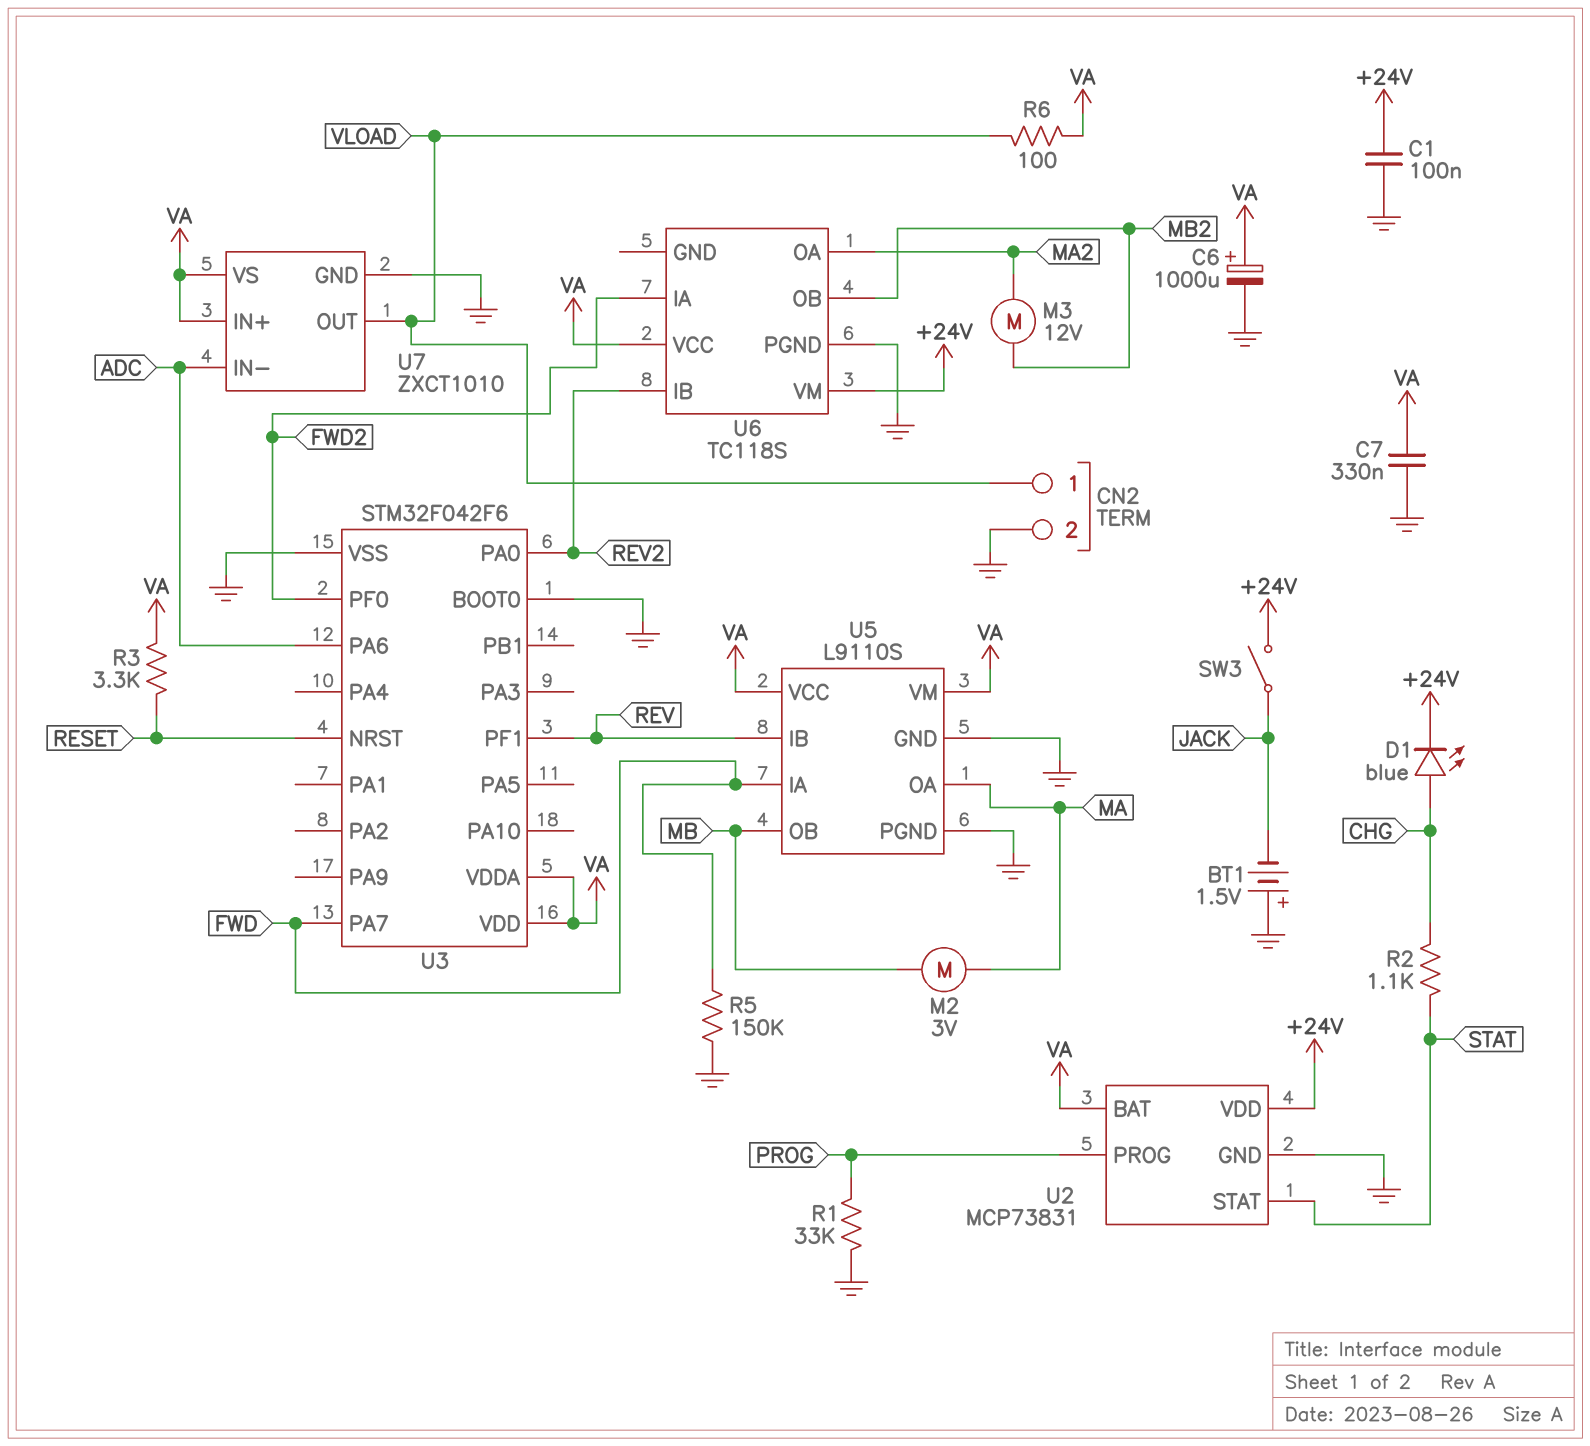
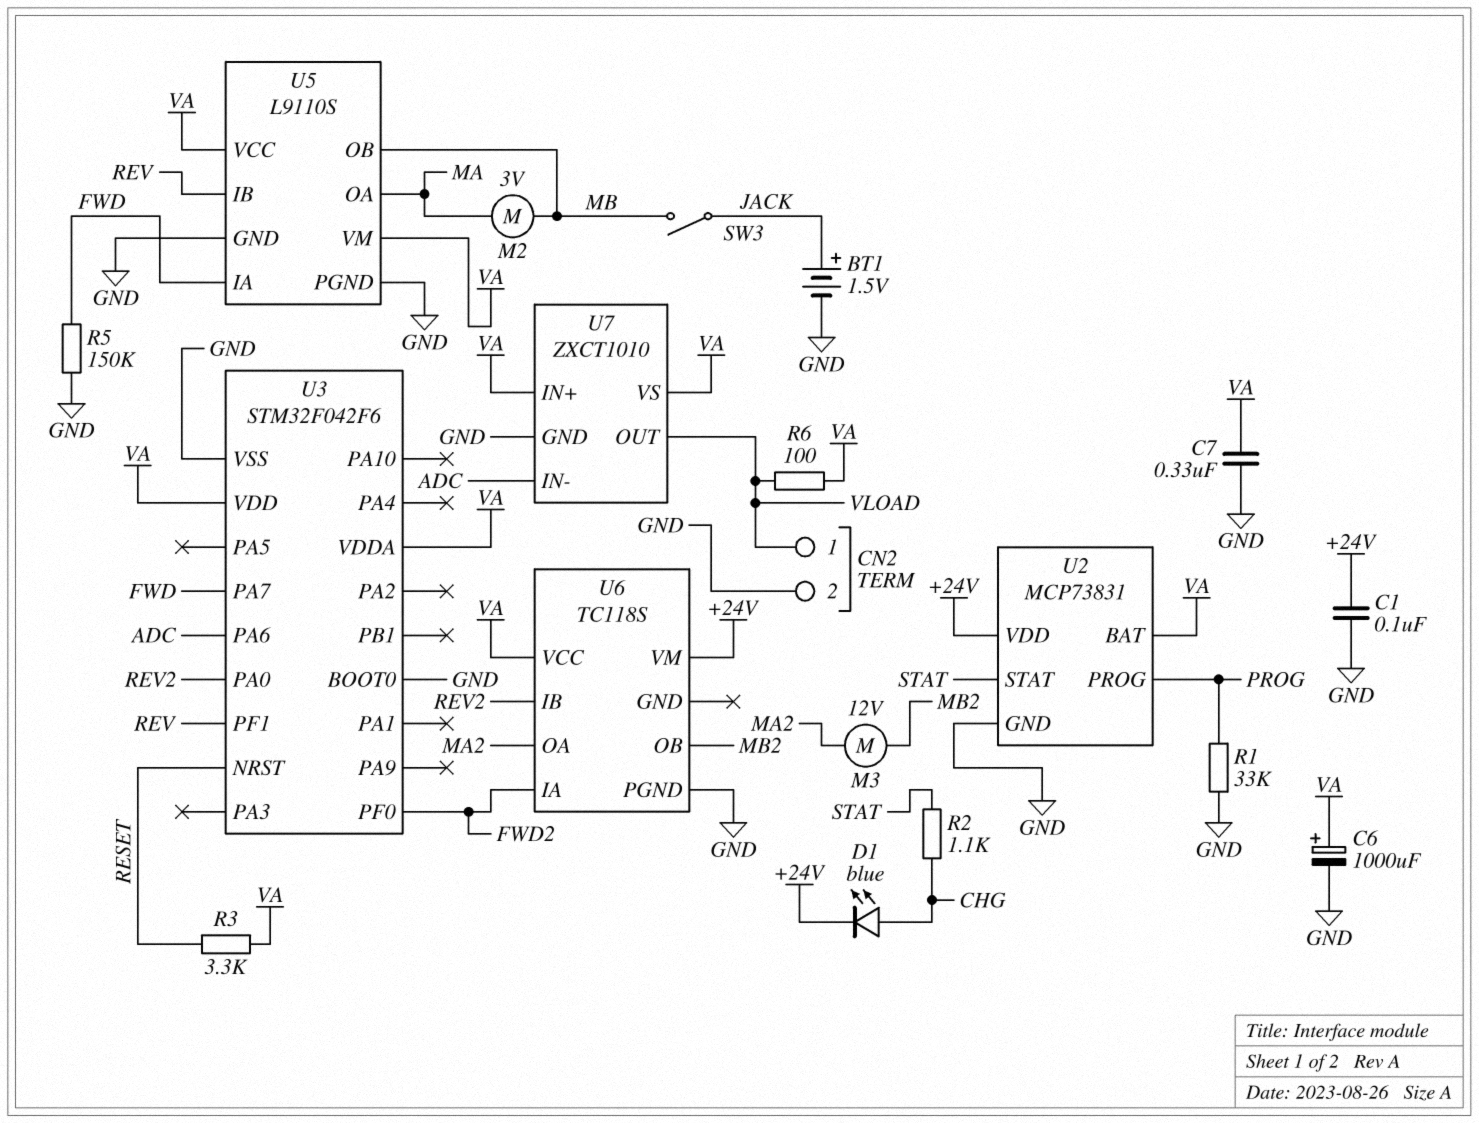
BT1: 1.5V (plus GND, minus JACK) -> 1.5V (plus JACK, minus GND)
SW3: switch (+24V, JACK) -> switch (JACK, MB)

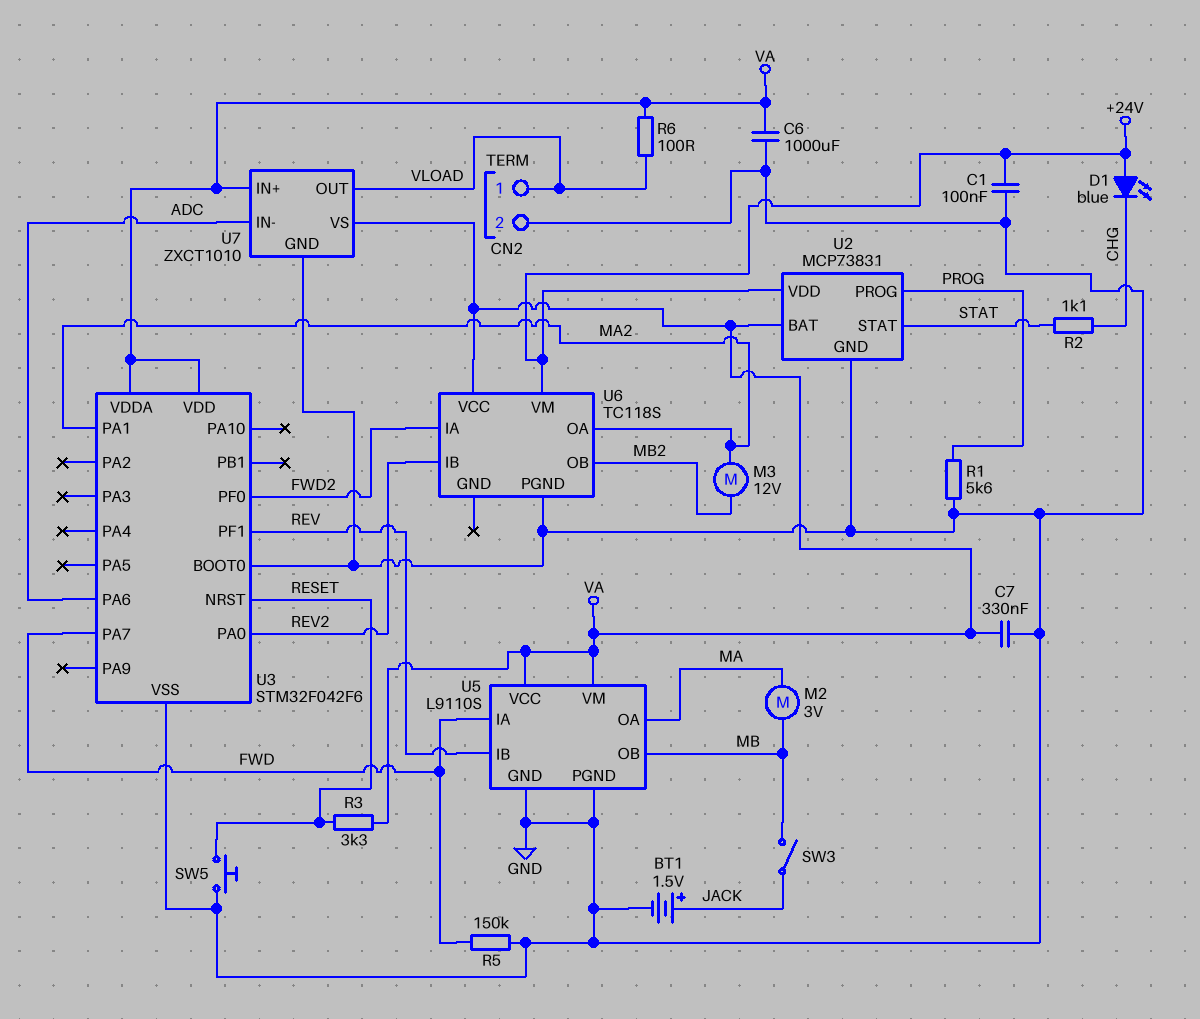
C6: 1000uF (plus VA, minus GND) -> 1000uF (GND, VA)
D1: LED blue (A CHG, K +24V) -> LED blue (A +24V, K CHG)
R1: 33k (GND, PROG) -> 5.6k (GND, PROG)
SW5: none -> button (GND, RESET)
U3 pin PA1: none -> MA2

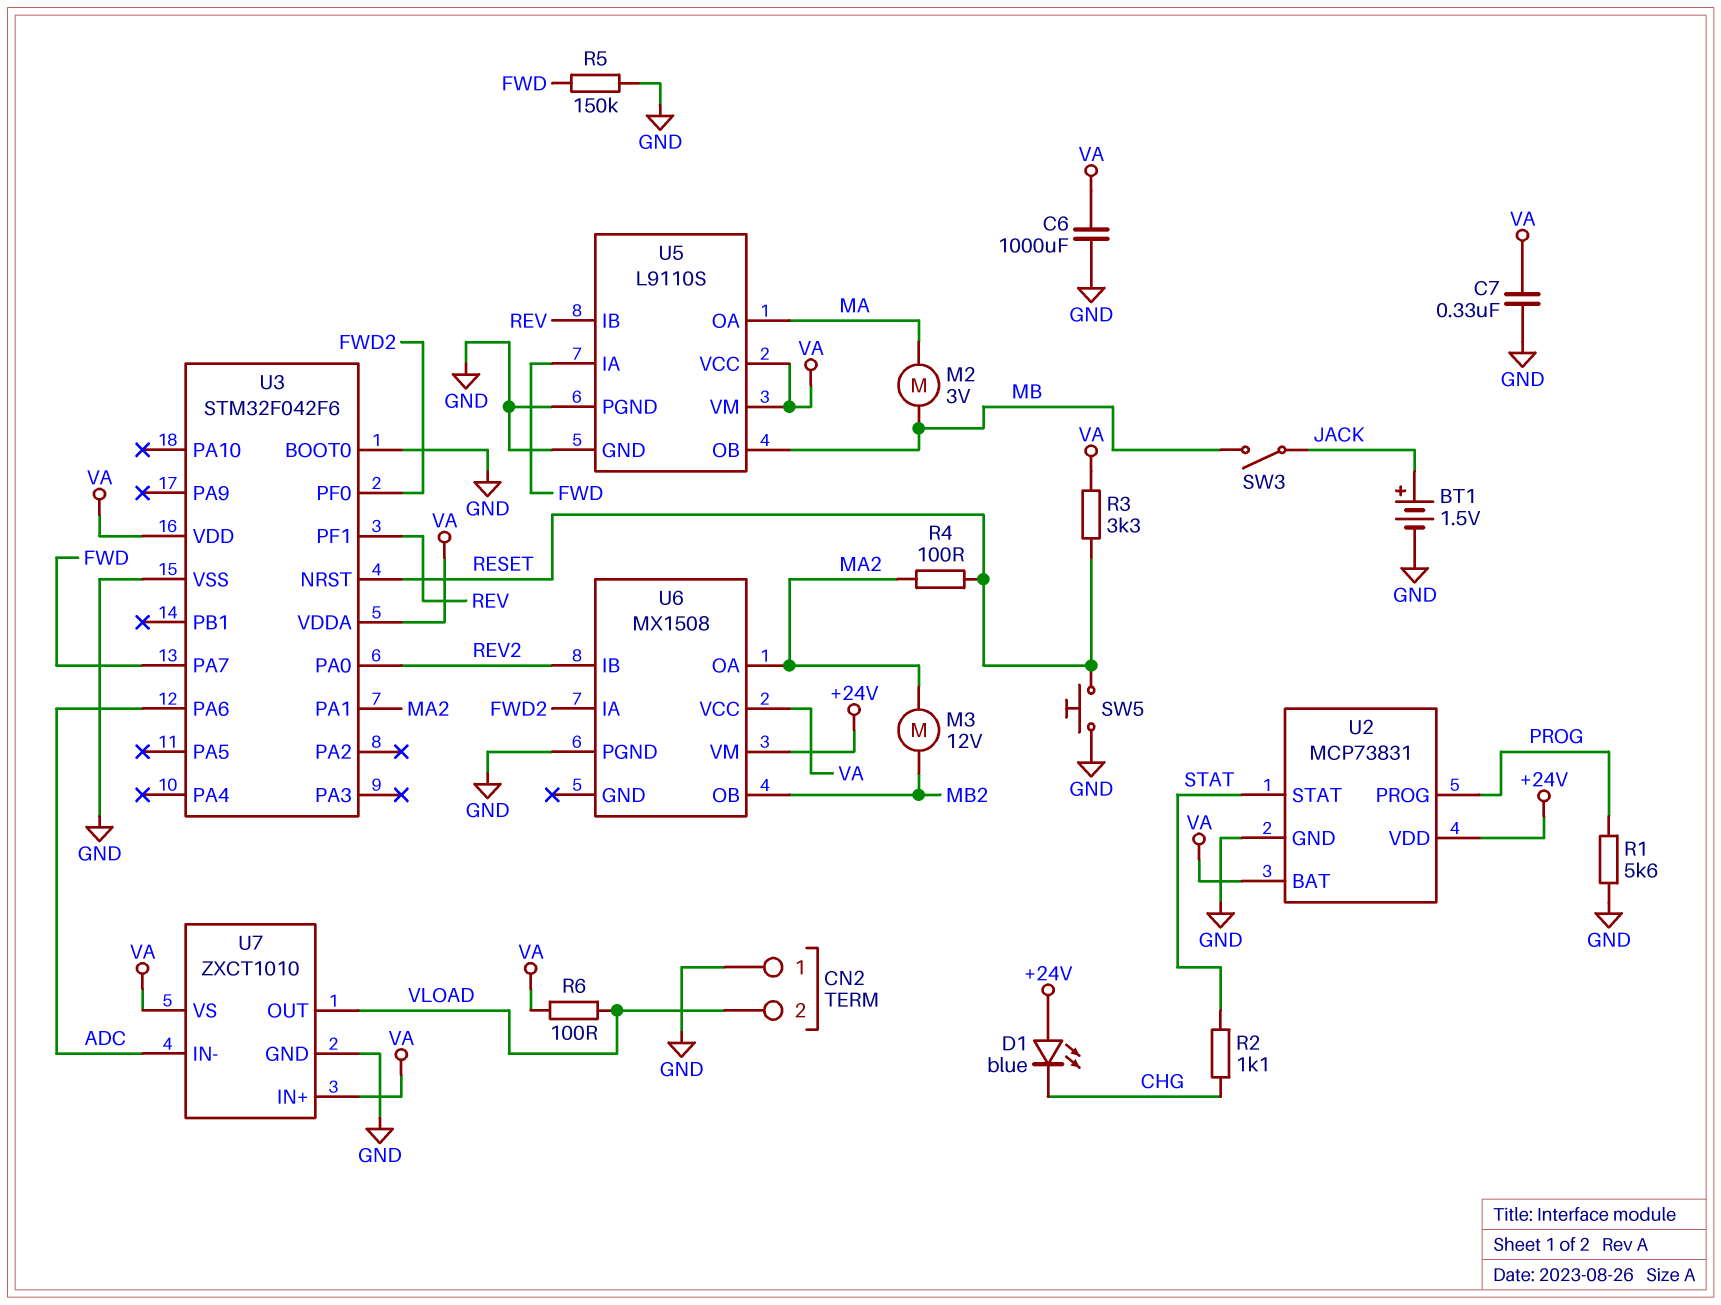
C1: 100nF (+24V, GND) -> none
CN2 pin 1: VLOAD -> GND
CN2 pin 2: GND -> VLOAD
R4: none -> 100 (MA2, RESET)
U6: TC118S -> MX1508

